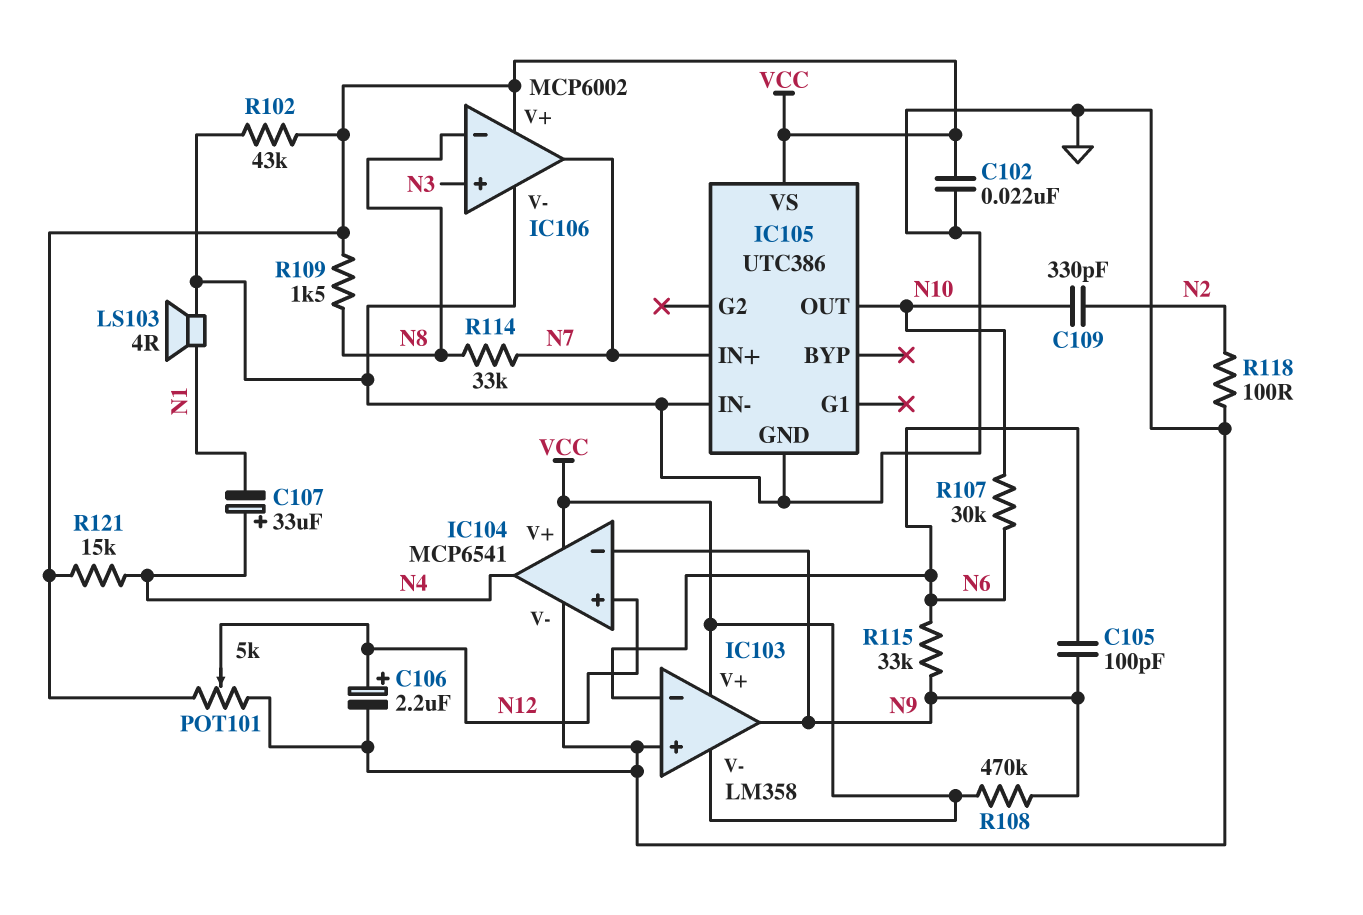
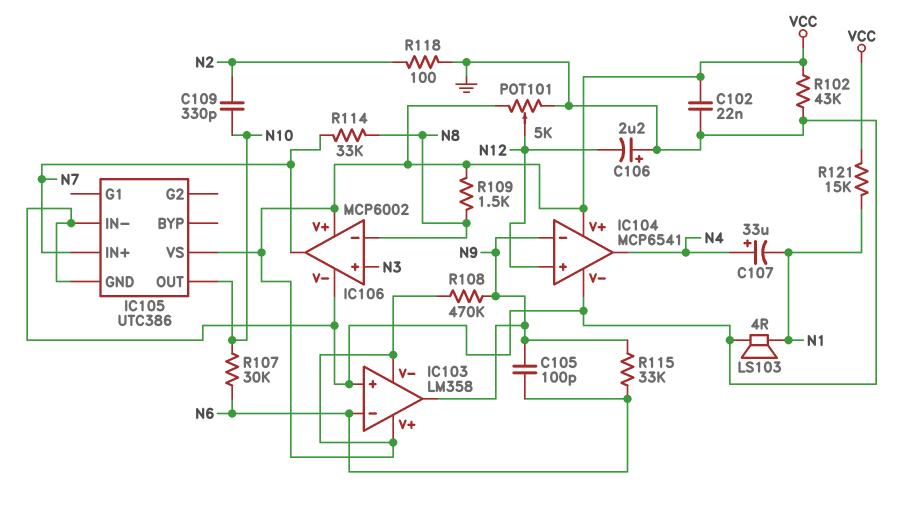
C106: 2.2uF (plus N12, minus GND) -> 2.2uF (plus GND, minus N12)
R121: 15k (N4, VCC) -> 15k (N1, VCC)

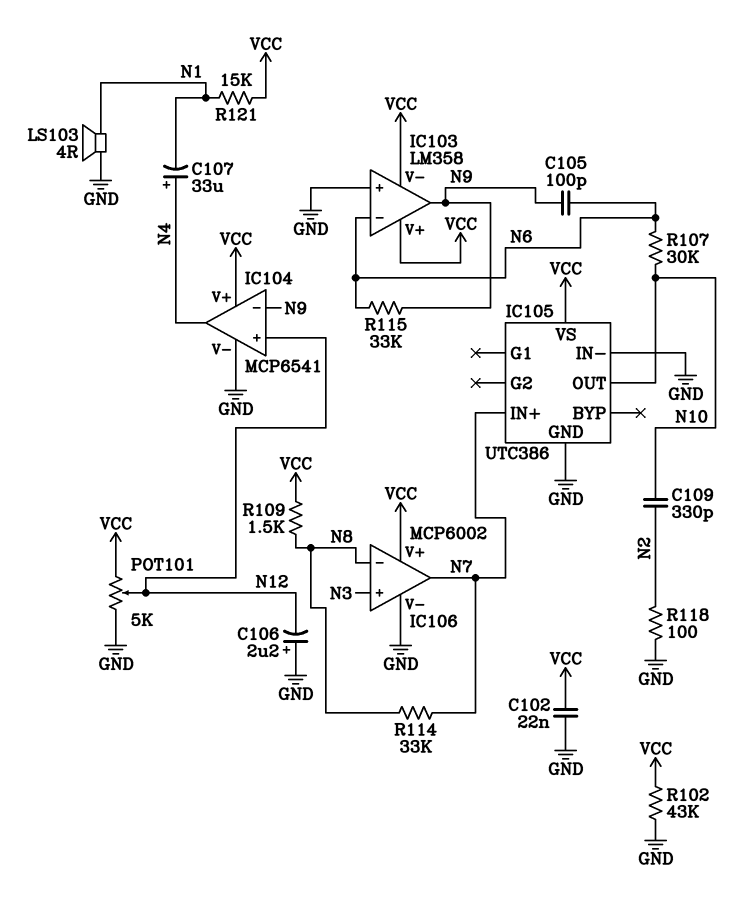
R108: 470k (N9, VCC) -> none

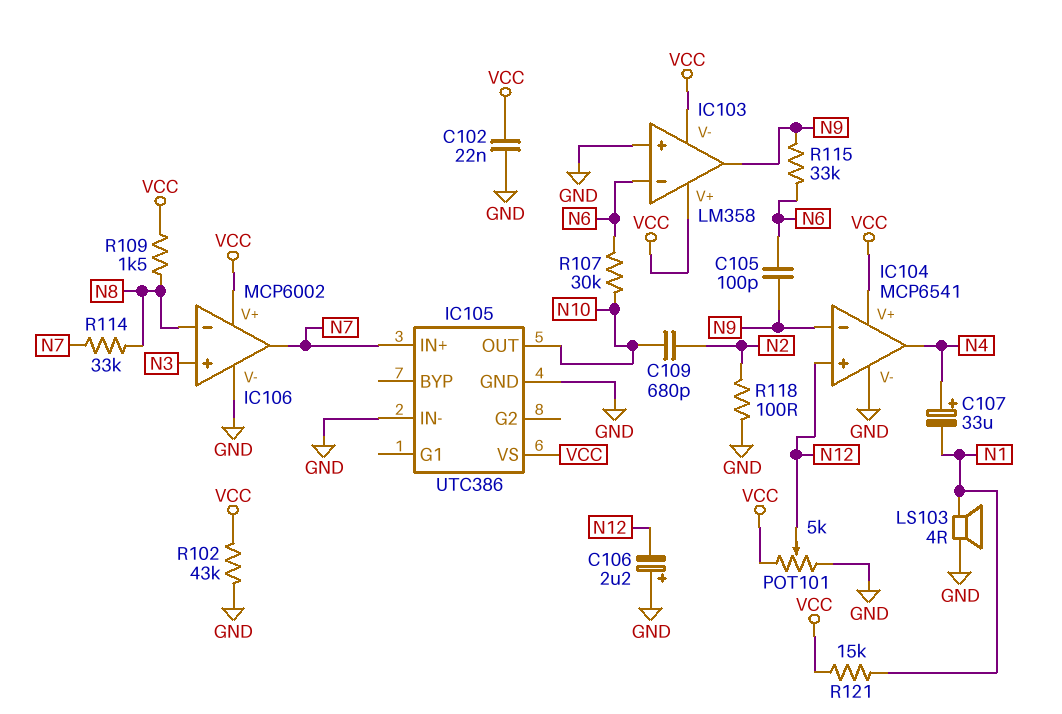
C109: 330pF (N2, N10) -> 680pF (N2, N10)

